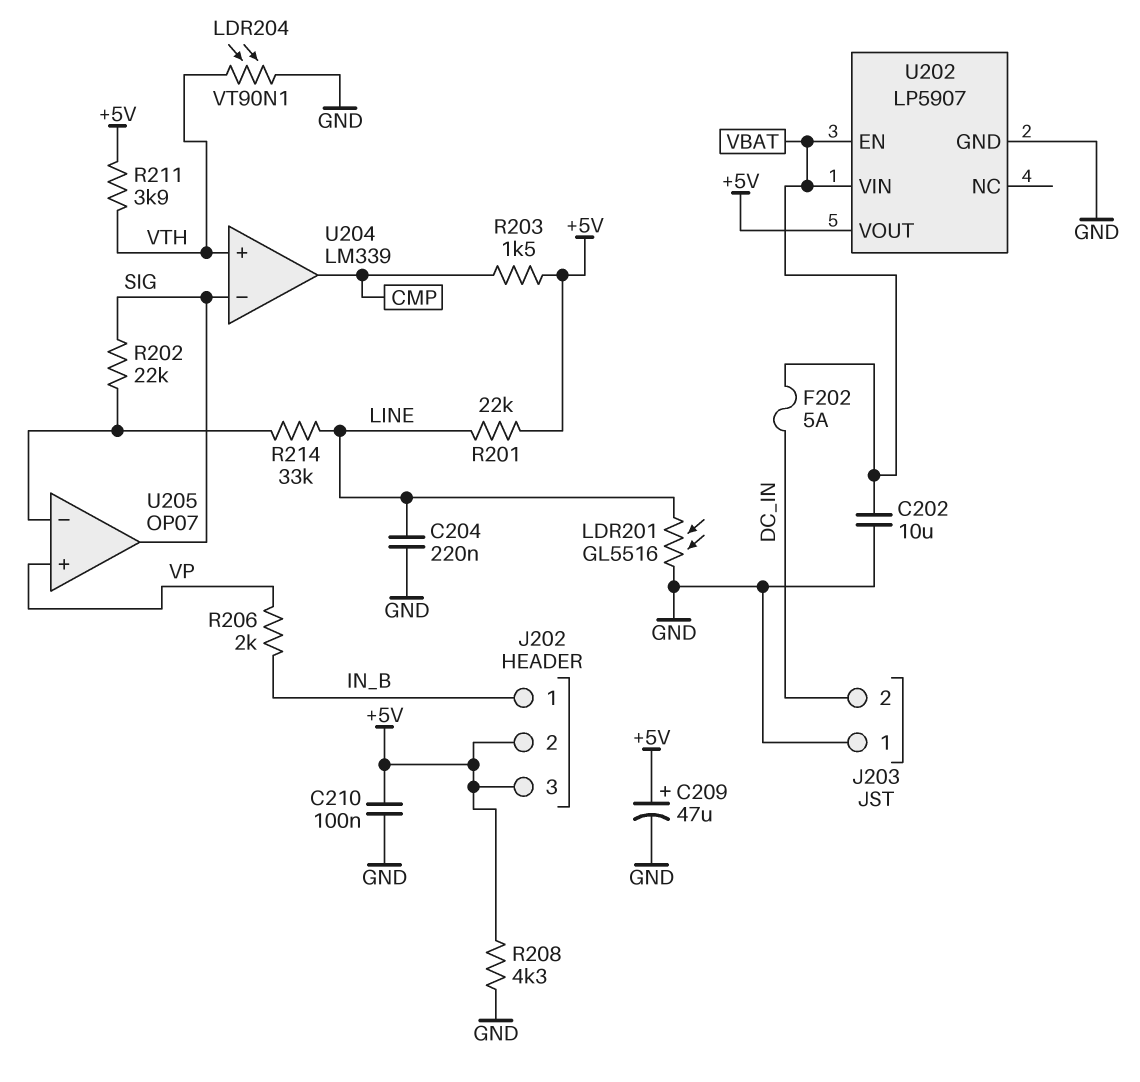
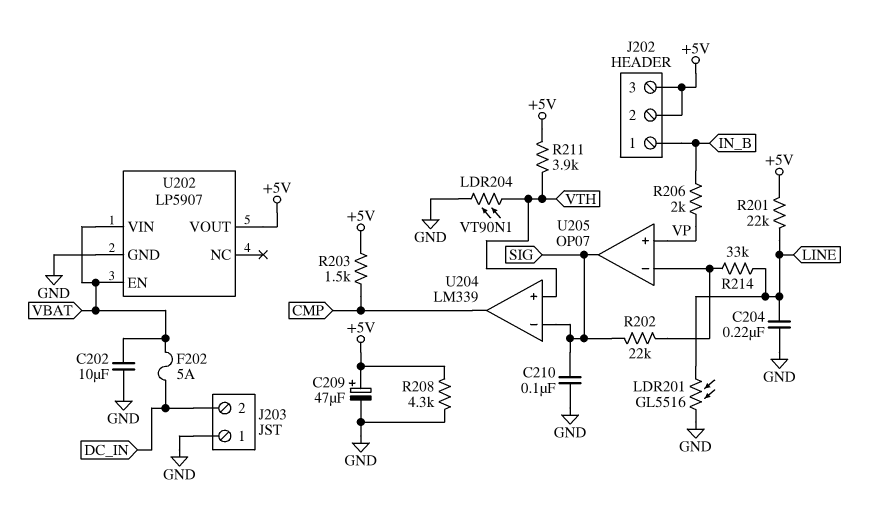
C210: 100nF (+5V, GND) -> 100nF (GND, SIG)

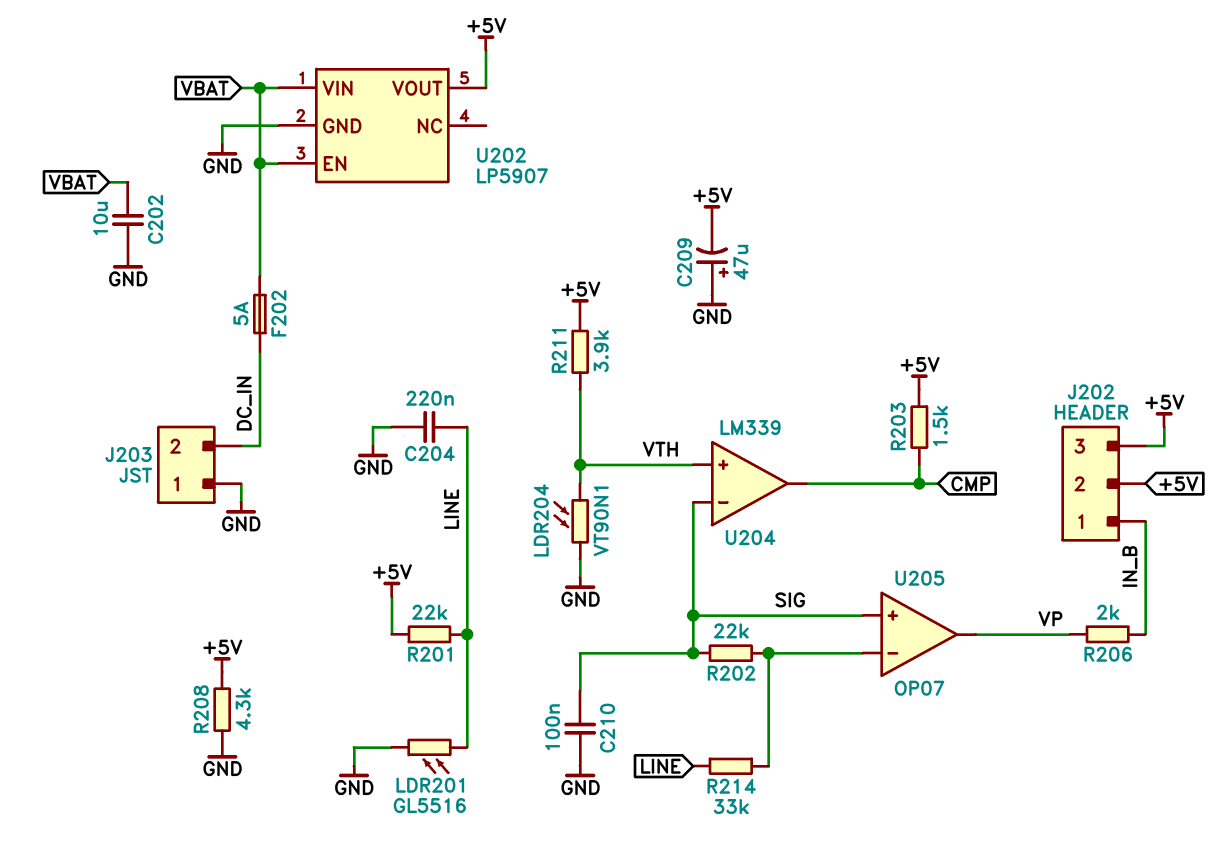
C209: 47uF (plus +5V, minus GND) -> 47uF (plus GND, minus +5V)
U205 pin in+: VP -> SIG
U205 pin out: SIG -> VP

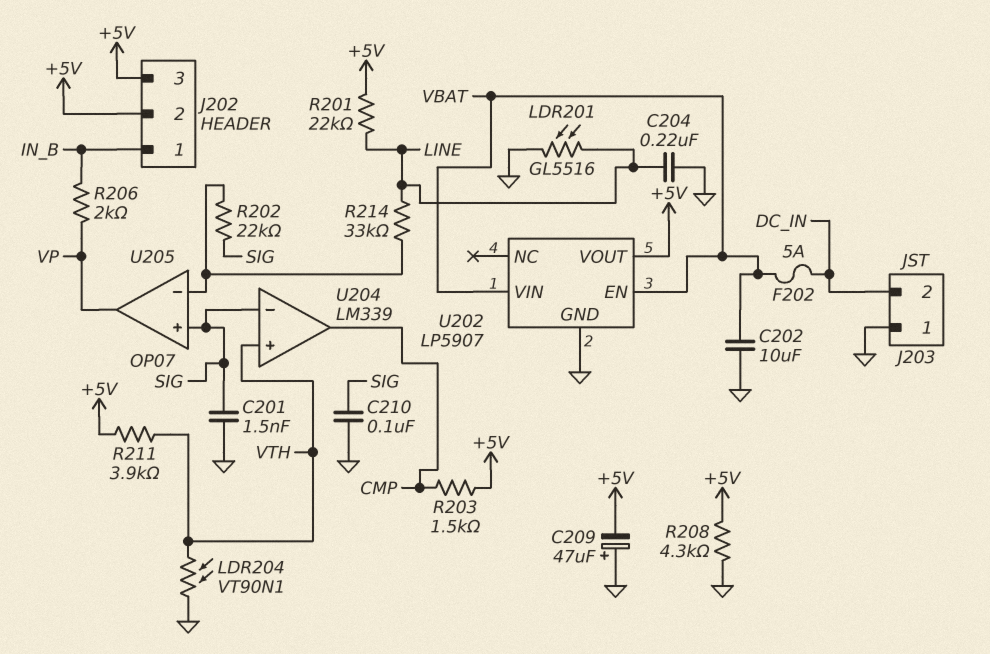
C201: none -> 1.5nF (GND, SIG)

